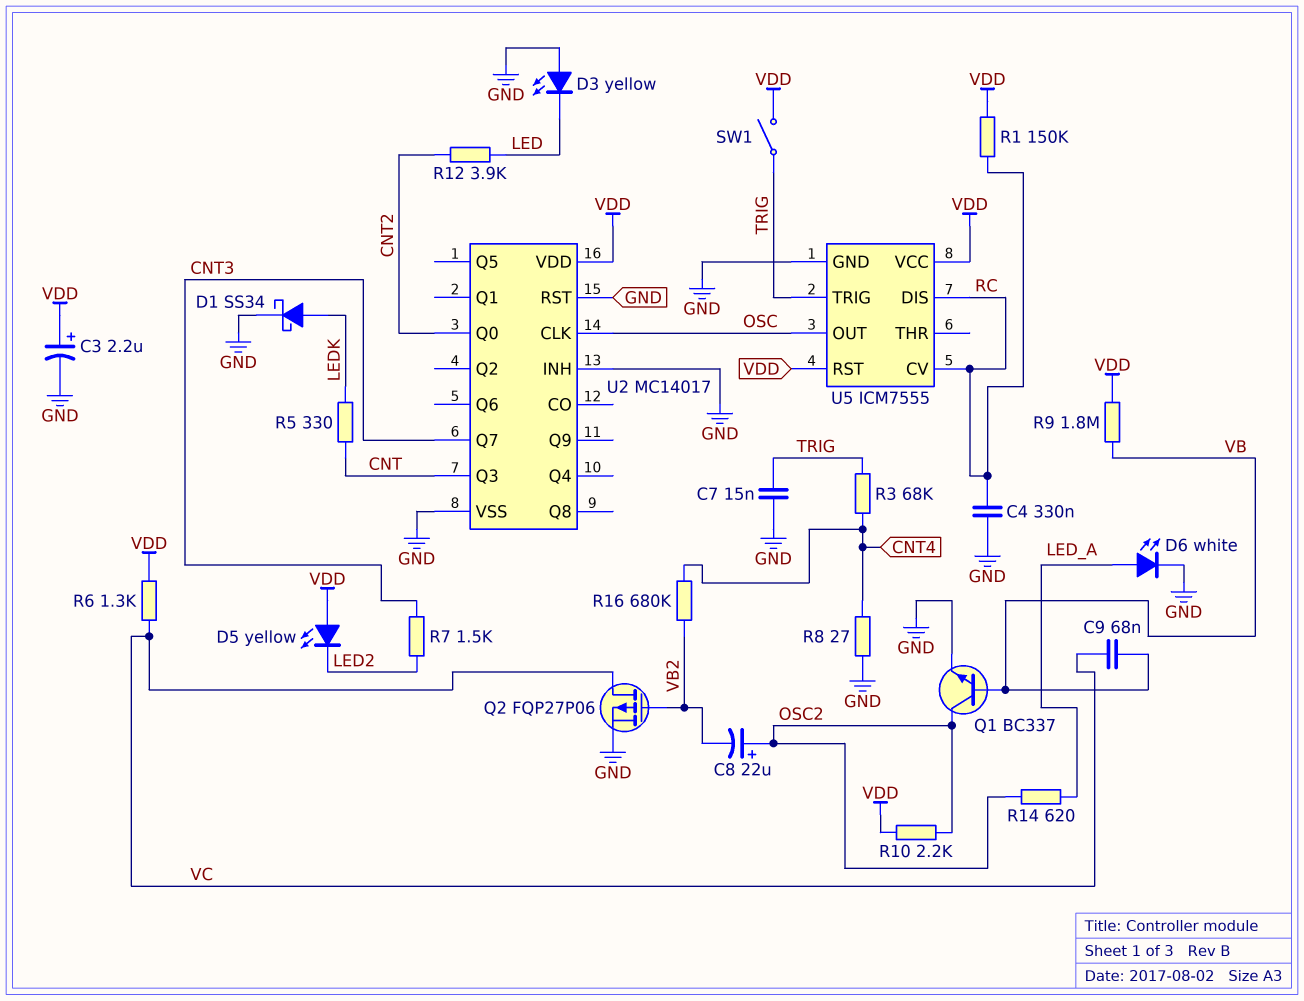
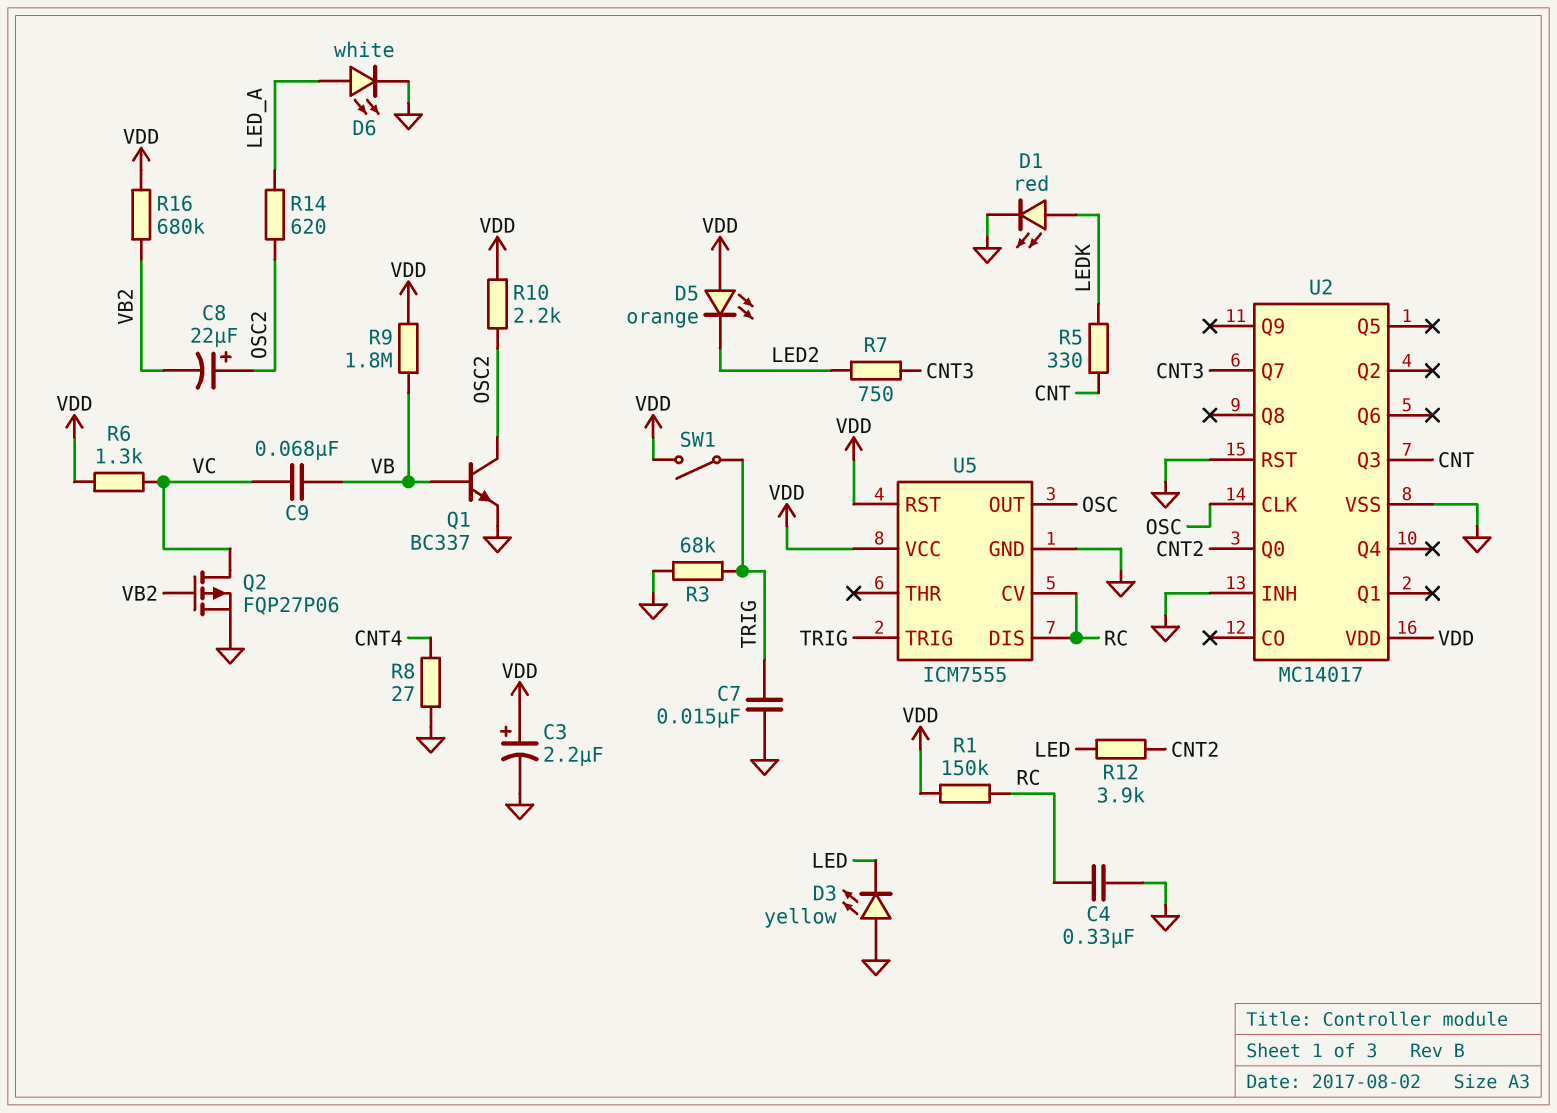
D1: schottky SS34 (A LEDK, K GND) -> LED red (A LEDK, K GND)
D5: LED yellow (A VDD, K LED2) -> LED orange (A VDD, K LED2)
R3: 68k (CNT4, TRIG) -> 68k (GND, TRIG)
R7: 1.5k (CNT3, LED2) -> 750 (CNT3, LED2)
R16: 680k (CNT4, VB2) -> 680k (VB2, VDD)

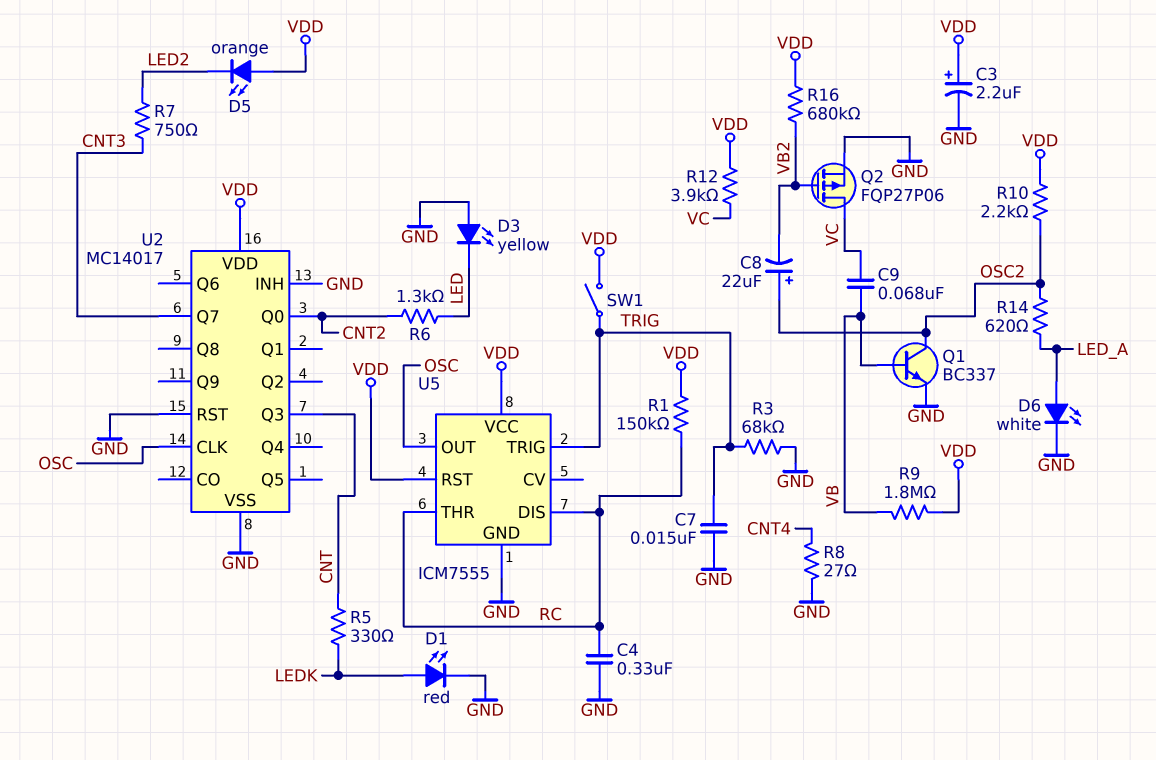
R6: 1.3k (VC, VDD) -> 1.3k (CNT2, LED)
R12: 3.9k (CNT2, LED) -> 3.9k (VC, VDD)
U5 pin CV: RC -> none
U5 pin THR: none -> RC

